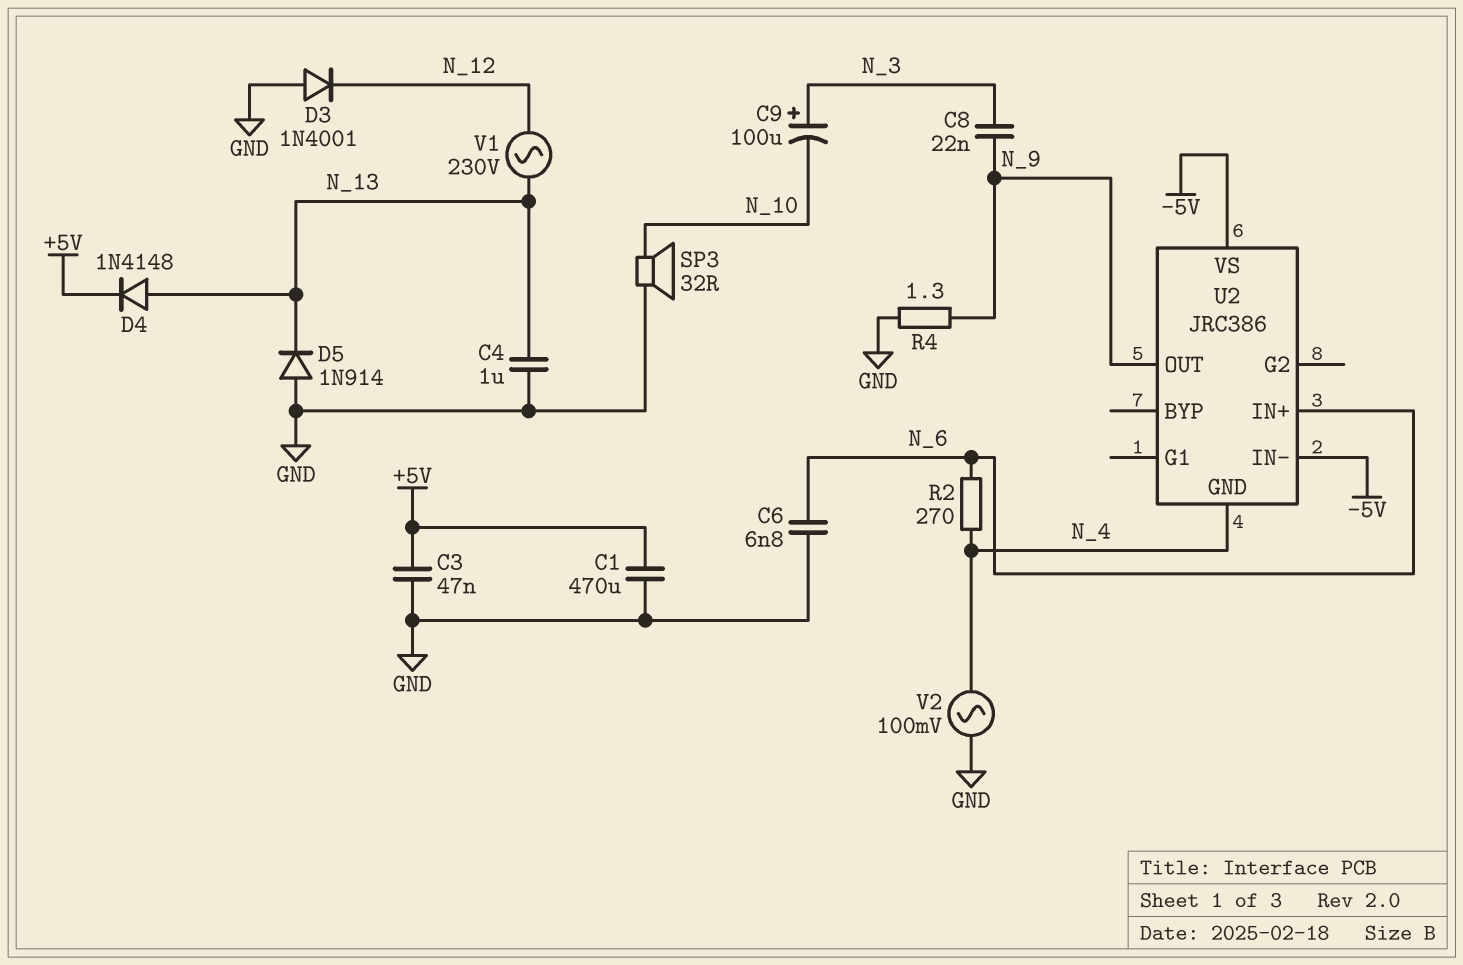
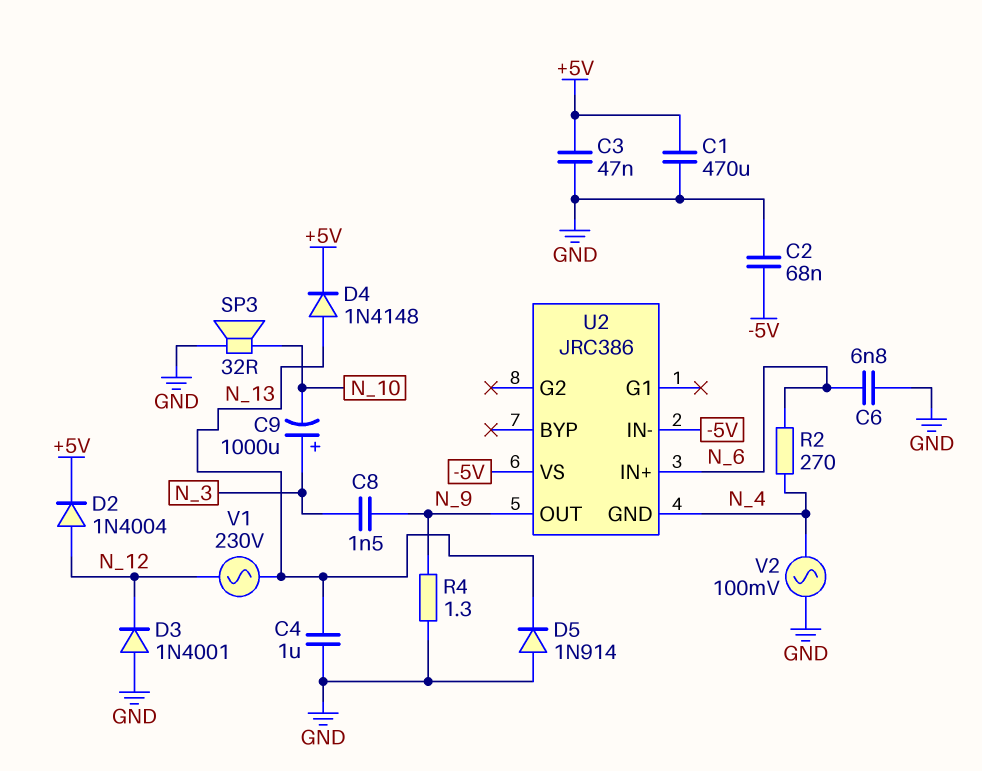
C2: none -> 68nF (-5V, GND)
C8: 22nF (N_3, N_9) -> 1.5nF (N_3, N_9)
C9: 100uF (plus N_3, minus N_10) -> 1000uF (plus N_3, minus N_10)
D2: none -> diode 1N4004 (A N_12, K +5V)

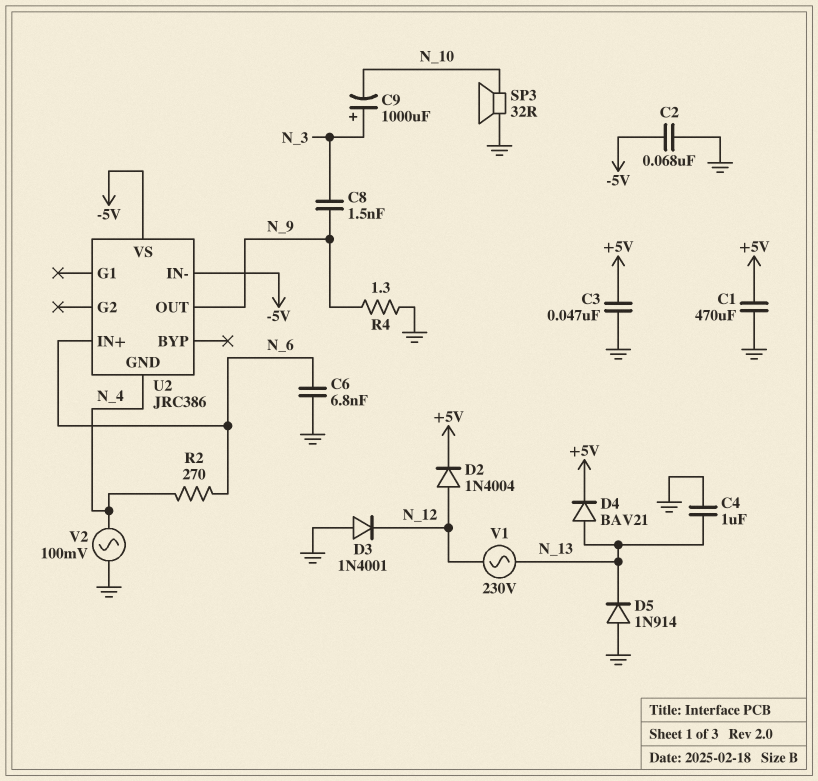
D4: diode 1N4148 (A N_13, K +5V) -> diode BAV21 (A N_13, K +5V)

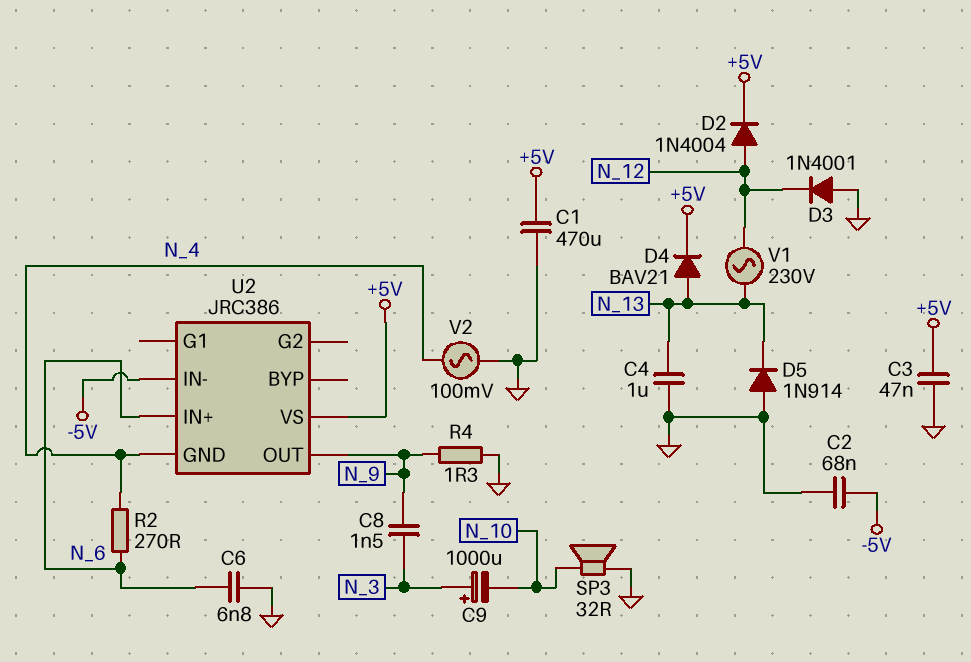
U2 pin VS: -5V -> +5V

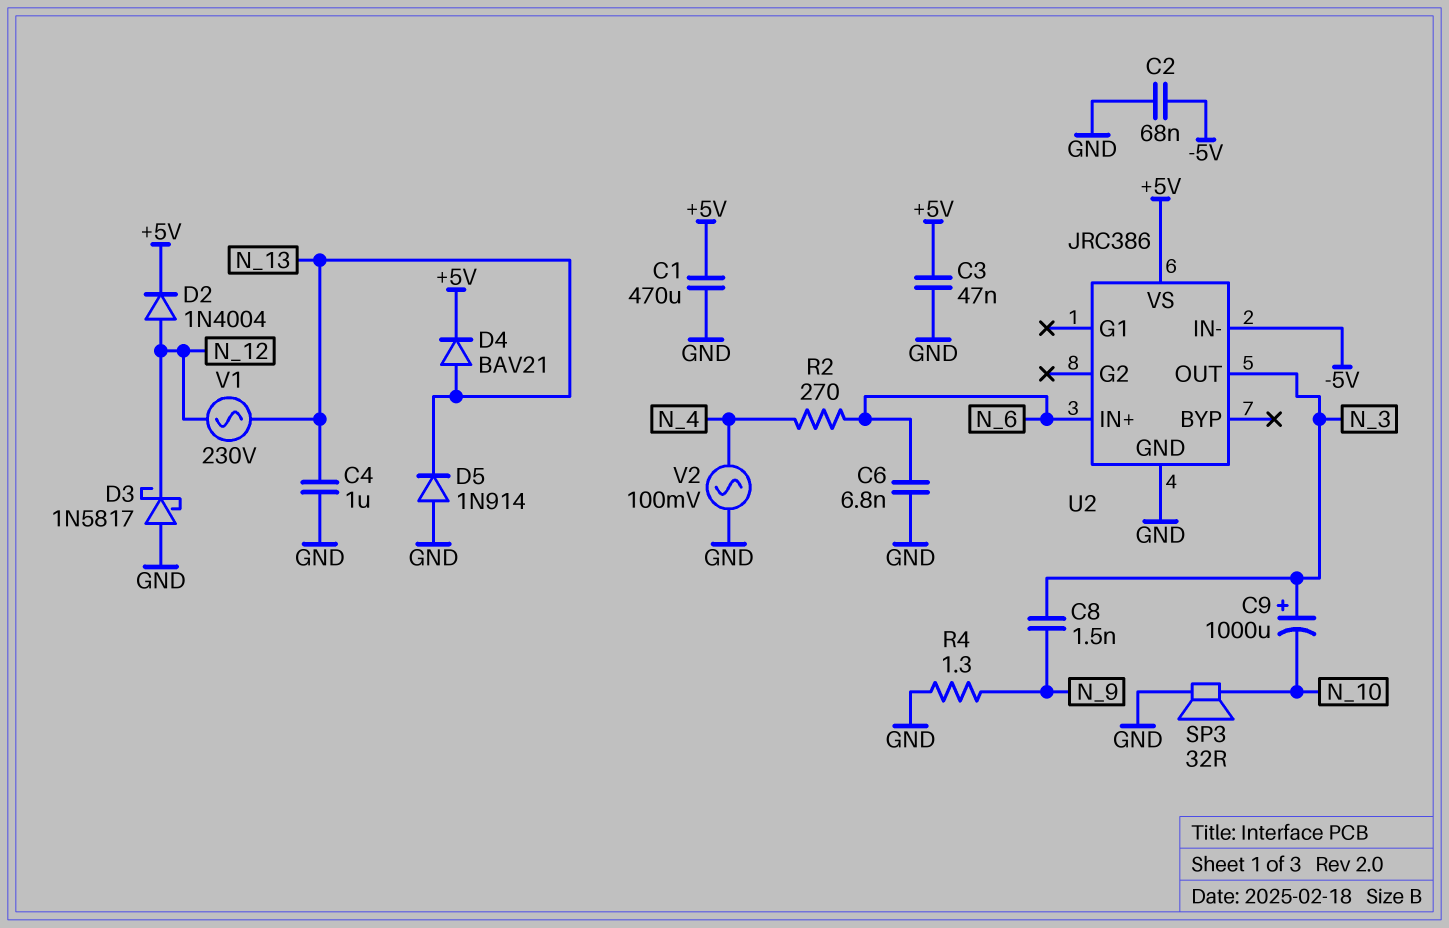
D3: diode 1N4001 (A GND, K N_12) -> schottky 1N5817 (A GND, K N_12)
U2 pin GND: N_4 -> GND
U2 pin OUT: N_9 -> N_3

